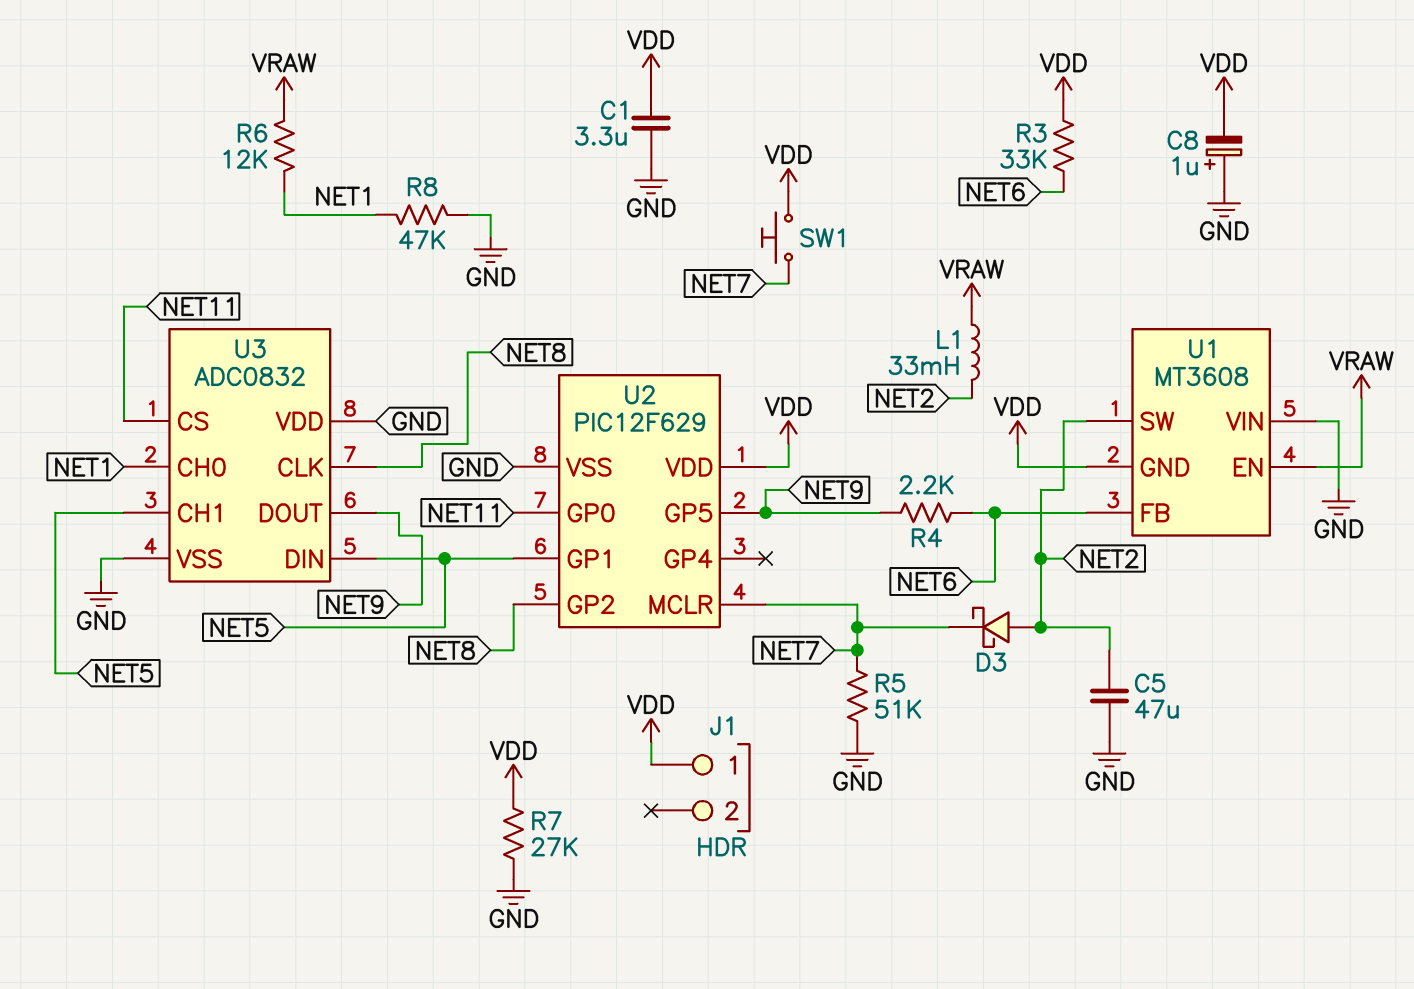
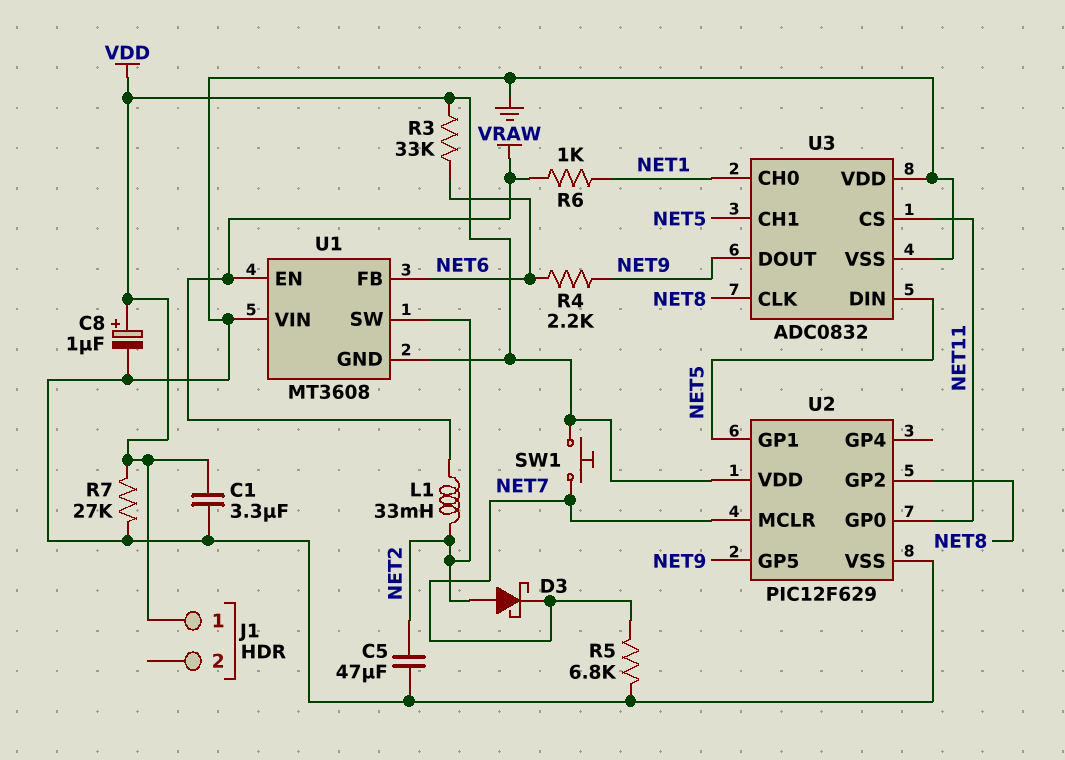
C8: 1uF (plus GND, minus VDD) -> 1uF (plus VDD, minus GND)
R5: 51k (GND, NET7) -> 6.8k (GND, NET7)
R6: 12k (NET1, VRAW) -> 1k (NET1, VRAW)
R8: 47k (GND, NET1) -> none

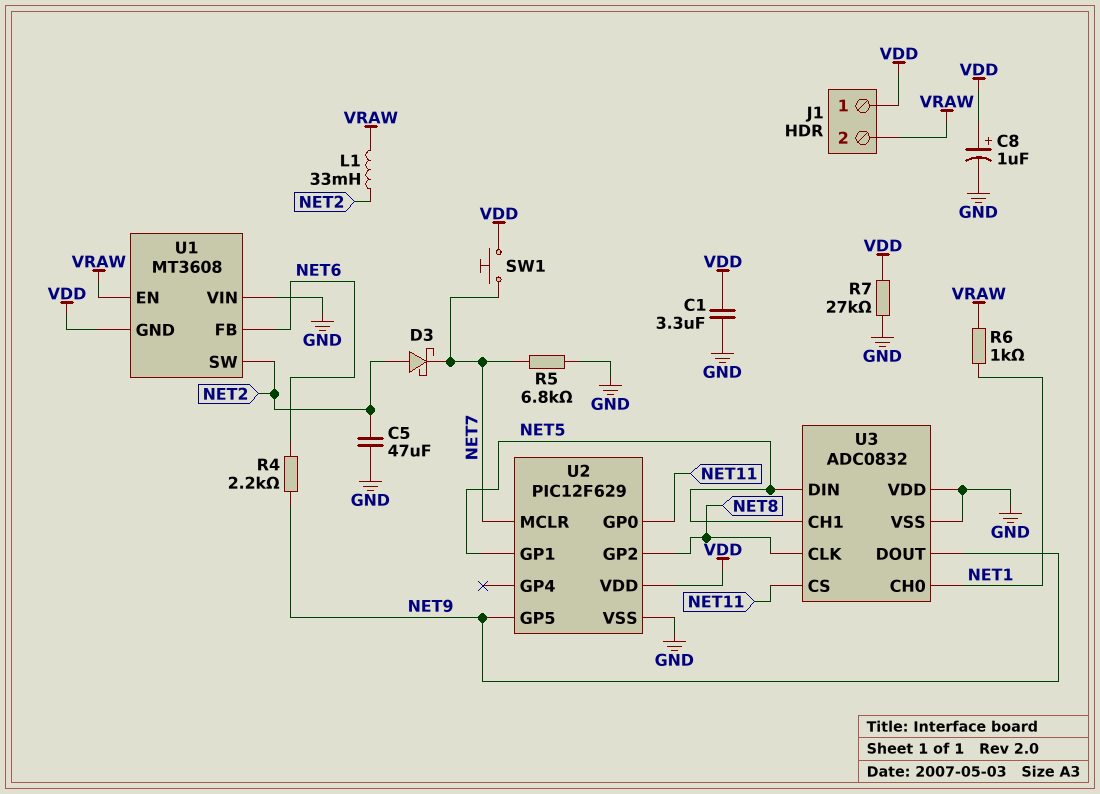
J1 pin 2: none -> VRAW
R3: 33k (NET6, VDD) -> none

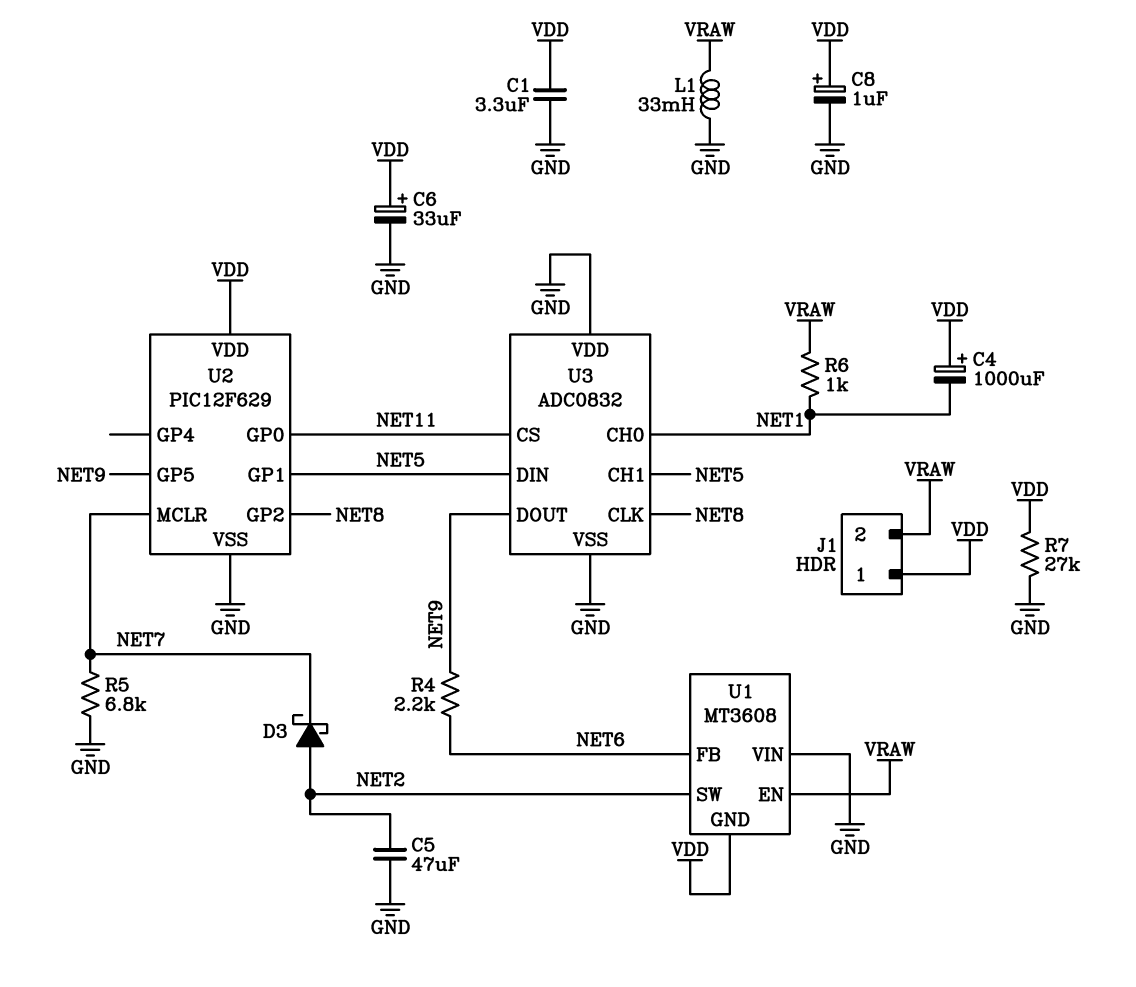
C4: none -> 1000uF (plus VDD, minus NET1)
C6: none -> 33uF (plus VDD, minus GND)
L1: 33mH (NET2, VRAW) -> 33mH (GND, VRAW)
SW1: button (NET7, VDD) -> none

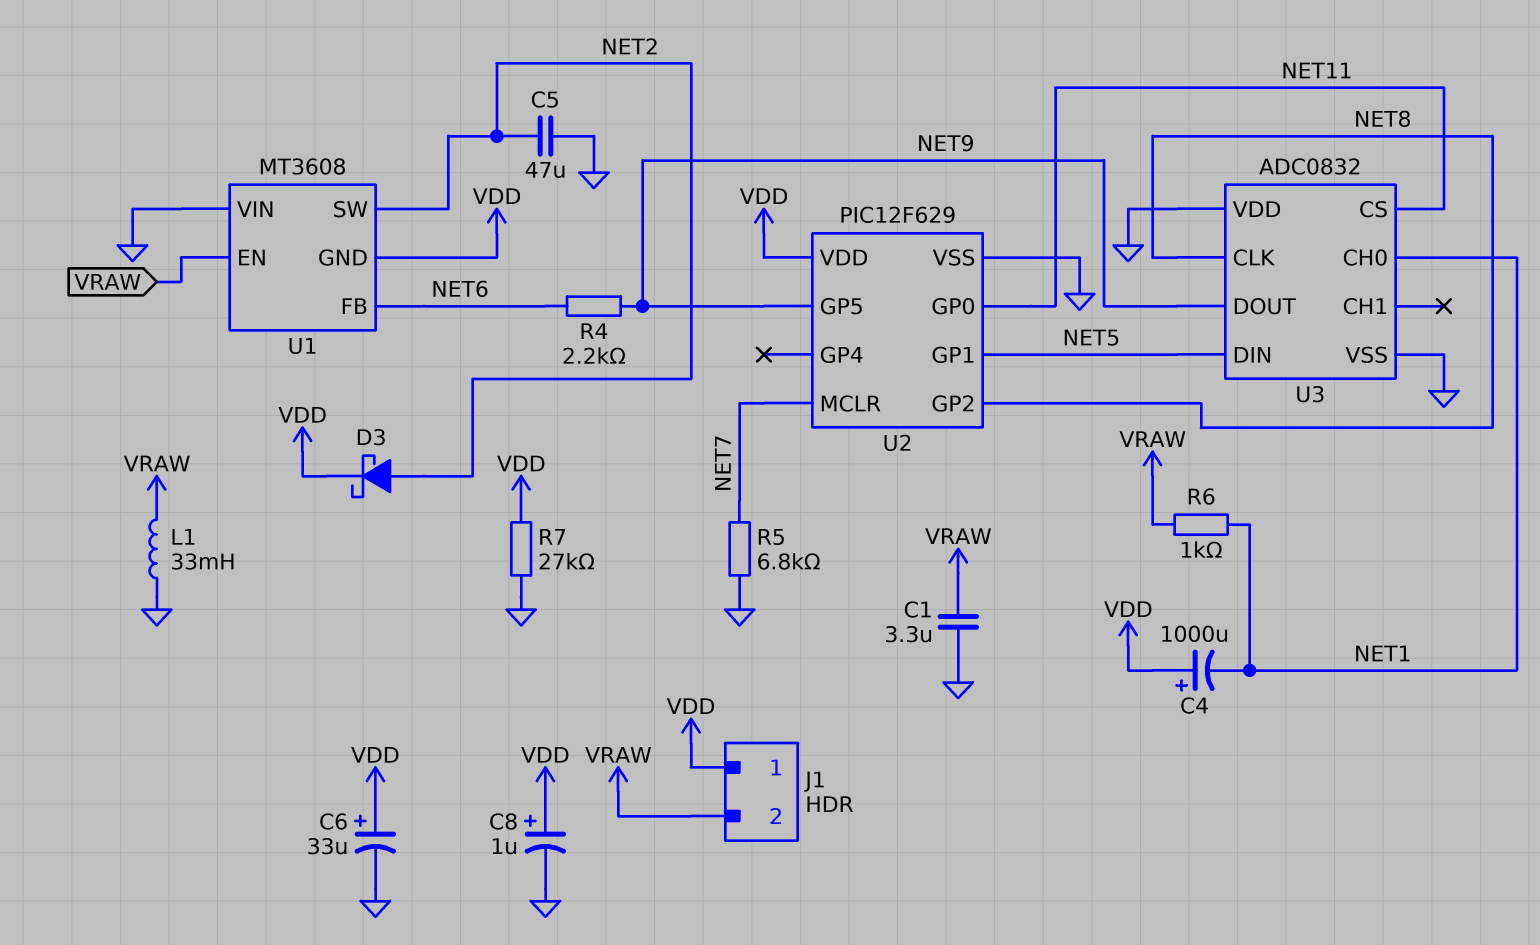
C1: 3.3uF (GND, VDD) -> 3.3uF (GND, VRAW)
D3: schottky (A NET2, K NET7) -> schottky (A NET2, K VDD)
U3 pin CH1: NET5 -> none

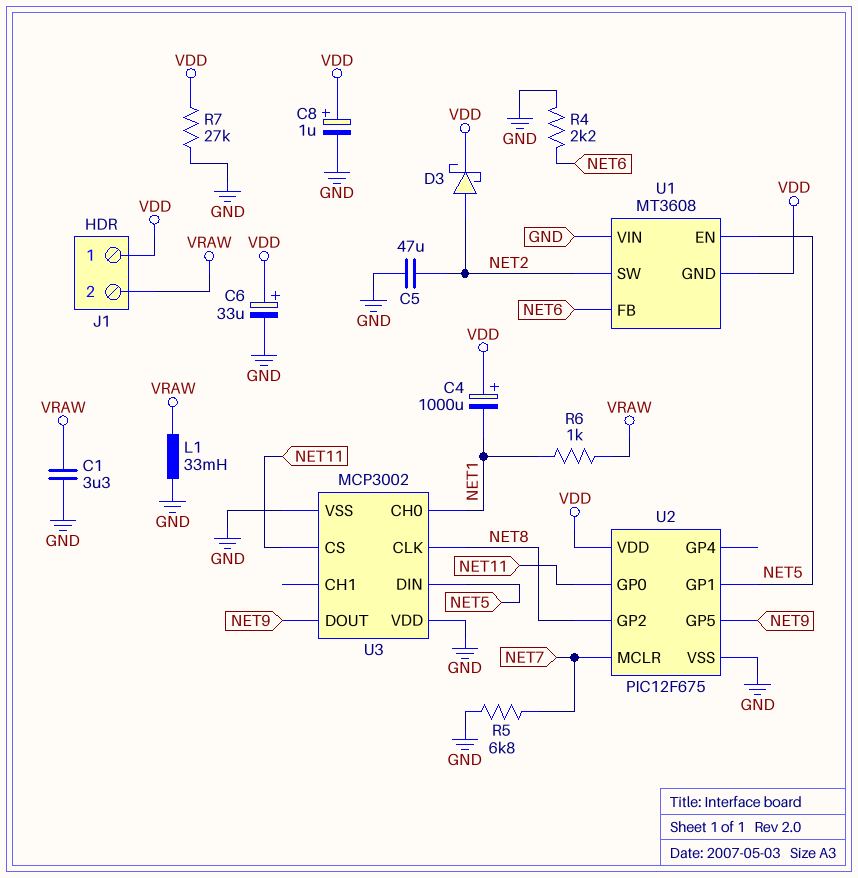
R4: 2.2k (NET6, NET9) -> 2.2k (GND, NET6)
U1 pin EN: VRAW -> NET5
U2: PIC12F629 -> PIC12F675
U3: ADC0832 -> MCP3002

